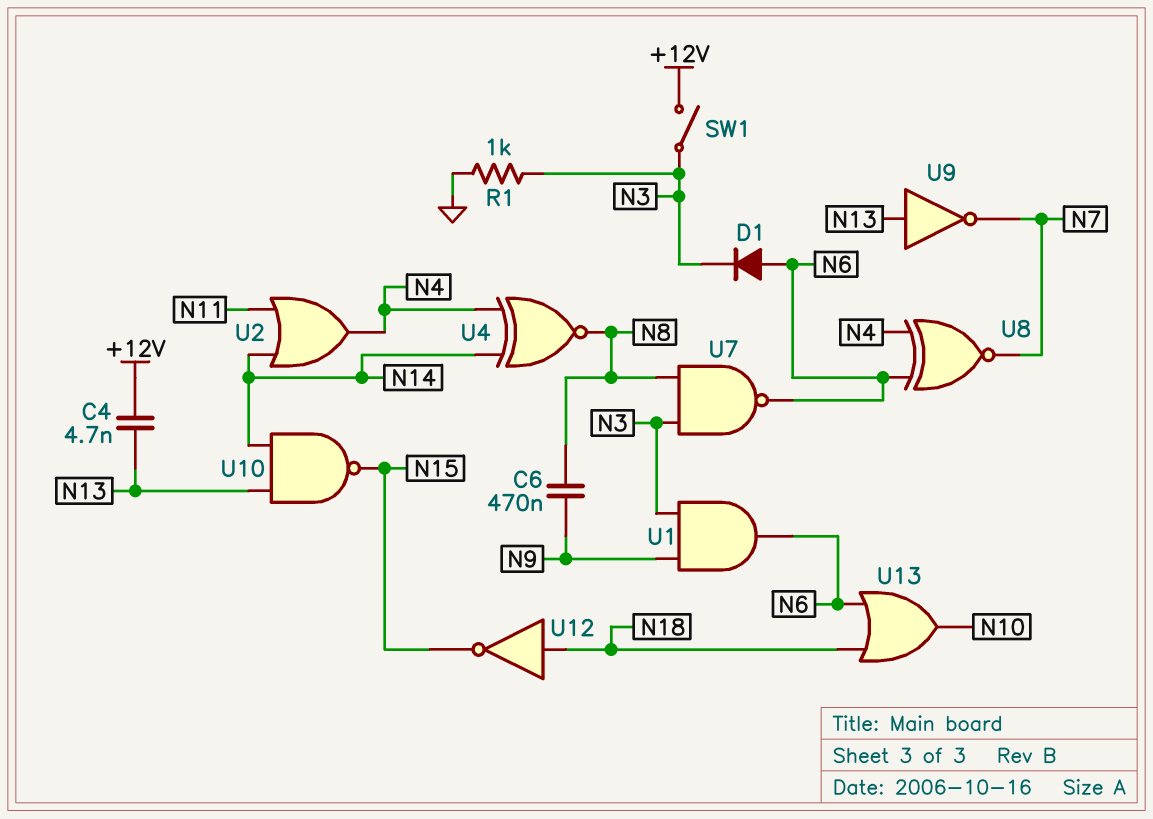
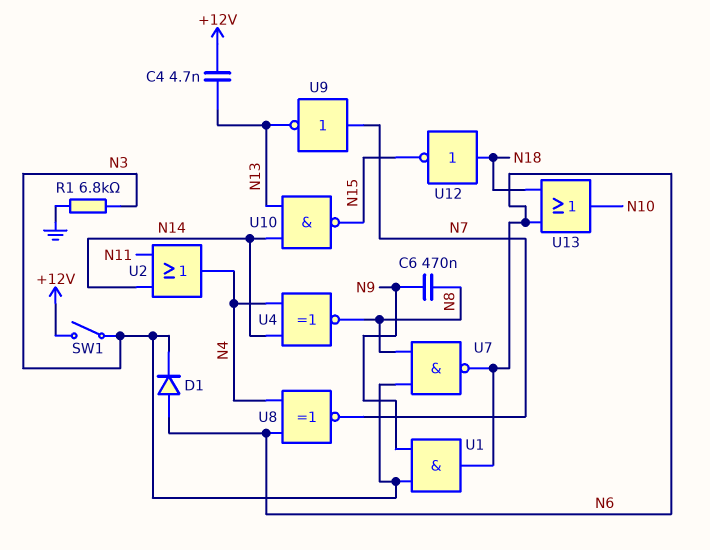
R1: 1k (GND, N3) -> 6.8k (GND, N3)
U9: NOT (in N13, out N7) -> NOT (in N7, out N13)

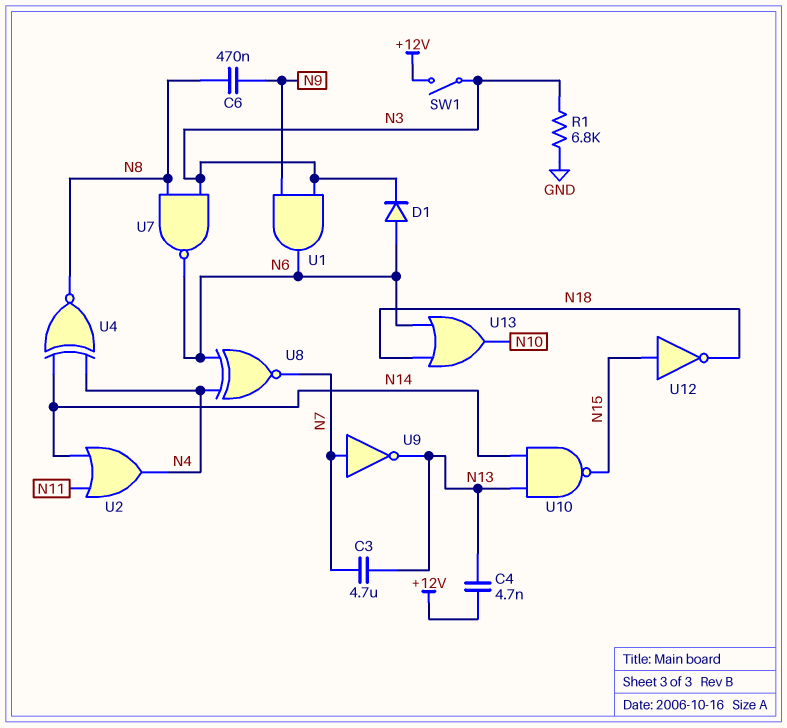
C3: none -> 4.7uF (N7, N13)
U12: NOT (in N18, out N15) -> NOT (in N15, out N18)

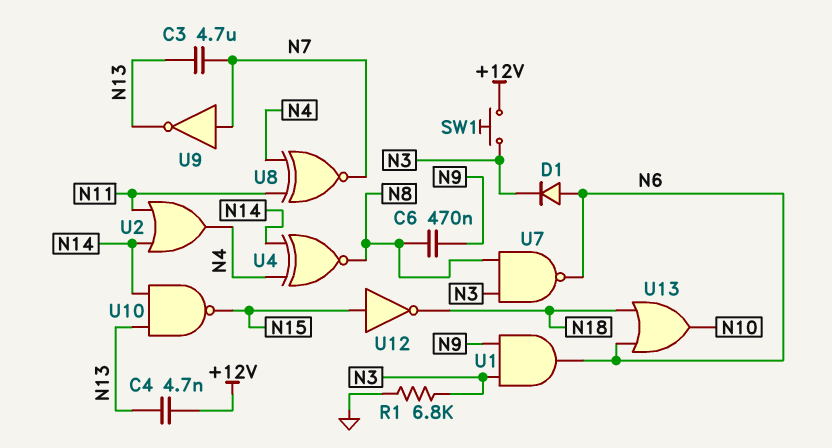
SW1: switch (+12V, N3) -> button (+12V, N3)
U8: XNOR (in N4, in N6, out N7) -> XNOR (in N4, in N11, out N7)

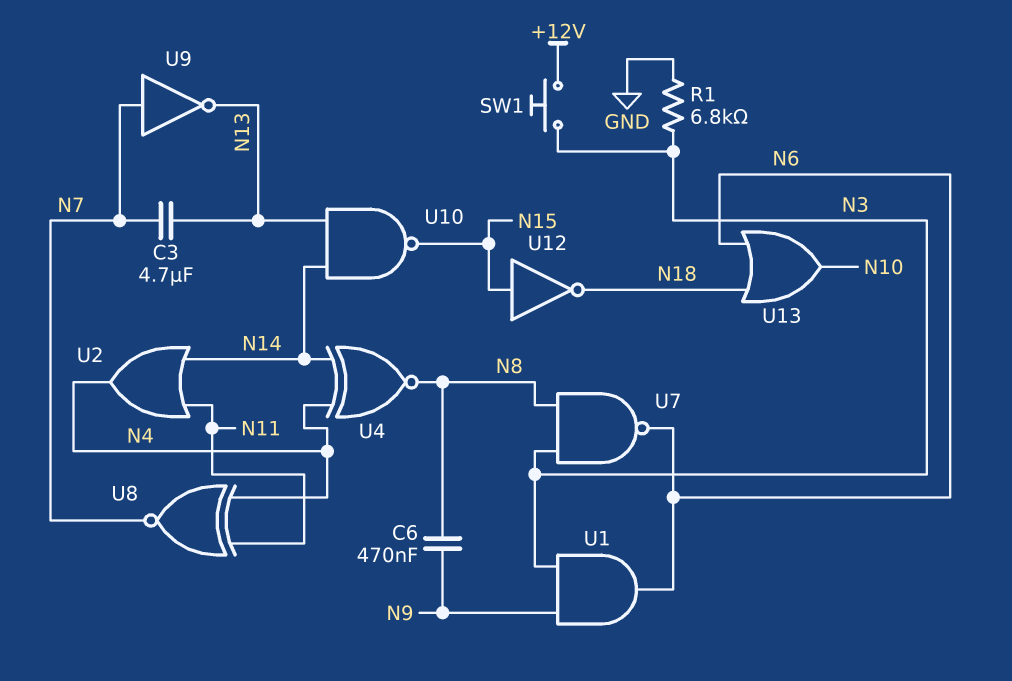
C4: 4.7nF (+12V, N13) -> none
D1: diode (A N6, K N3) -> none

